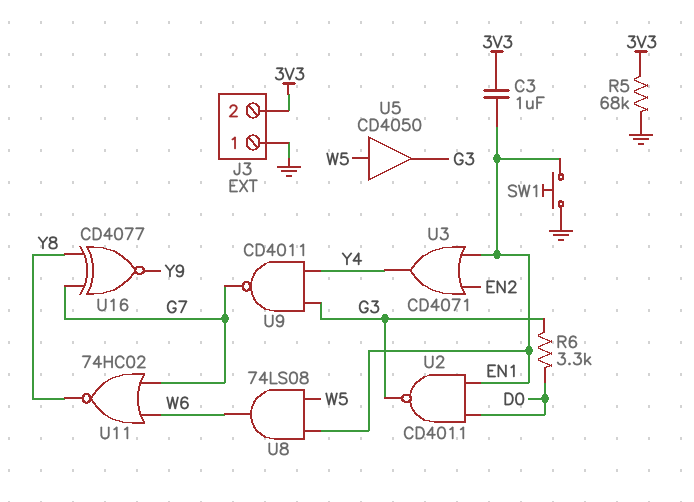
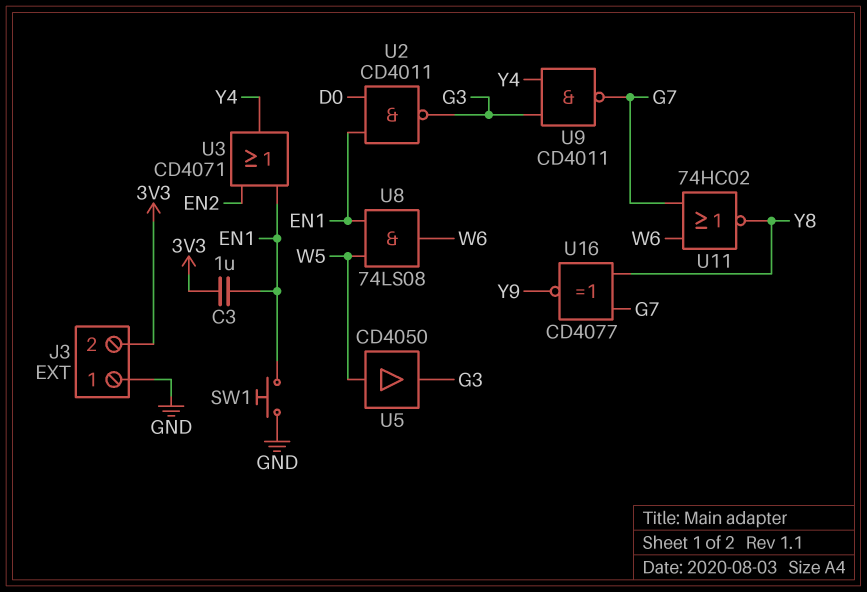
R5: 68k (3V3, GND) -> none
R6: 3.3k (D0, G3) -> none

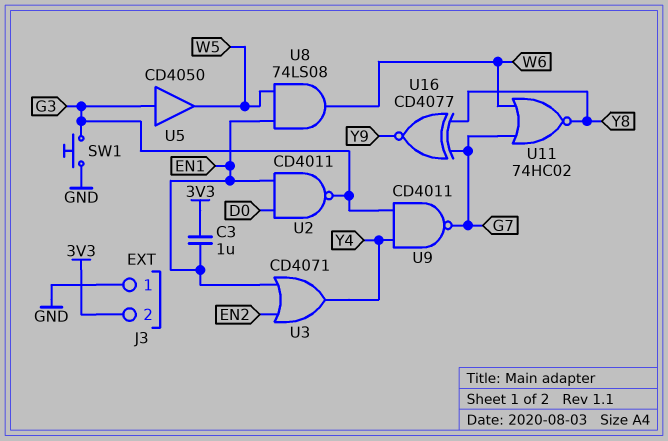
SW1: button (EN1, GND) -> button (G3, GND)
U5: buffer CD4050 (in W5, out G3) -> buffer CD4050 (in G3, out W5)

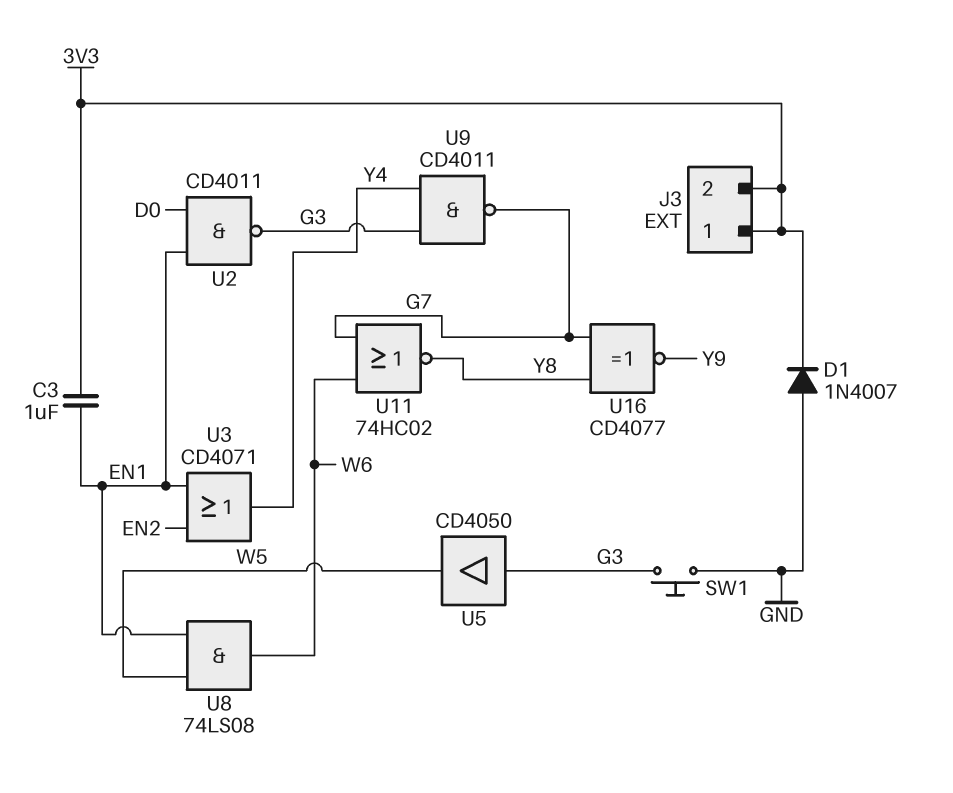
D1: none -> diode 1N4007 (A GND, K 3V3)
J3 pin 1: GND -> 3V3

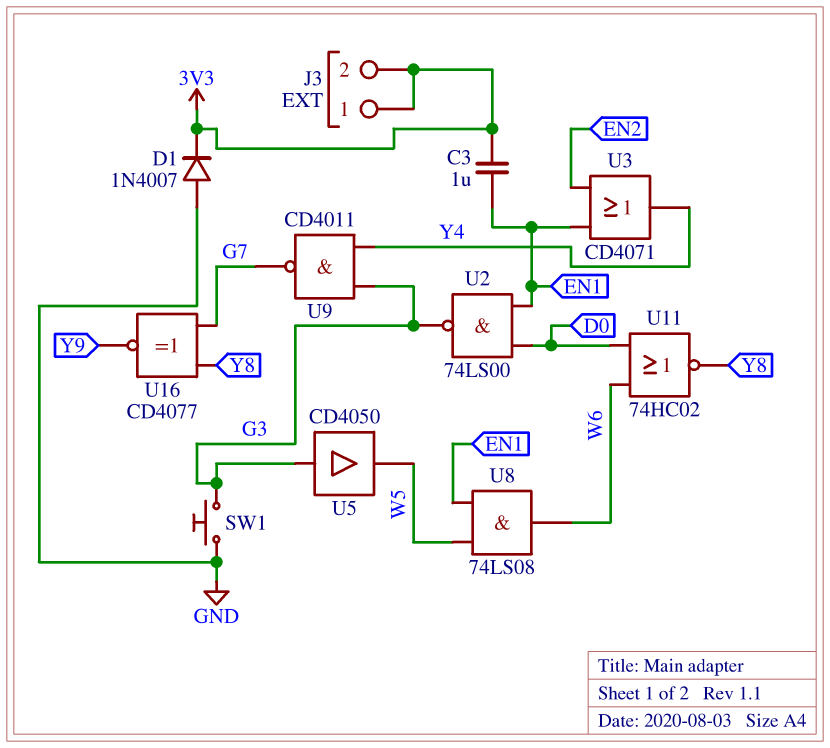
U2: NAND CD4011 (in D0, in EN1, out G3) -> NAND 74LS00 (in D0, in EN1, out G3)
U11: NOR 74HC02 (in G7, in W6, out Y8) -> NOR 74HC02 (in D0, in W6, out Y8)

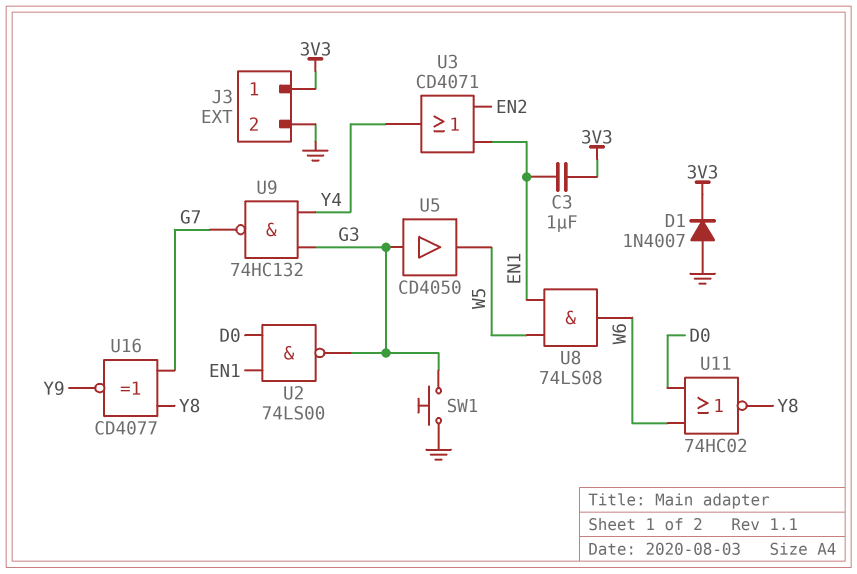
J3 pin 2: 3V3 -> GND
U9: NAND CD4011 (in G3, in Y4, out G7) -> NAND 74HC132 (in G3, in Y4, out G7)

